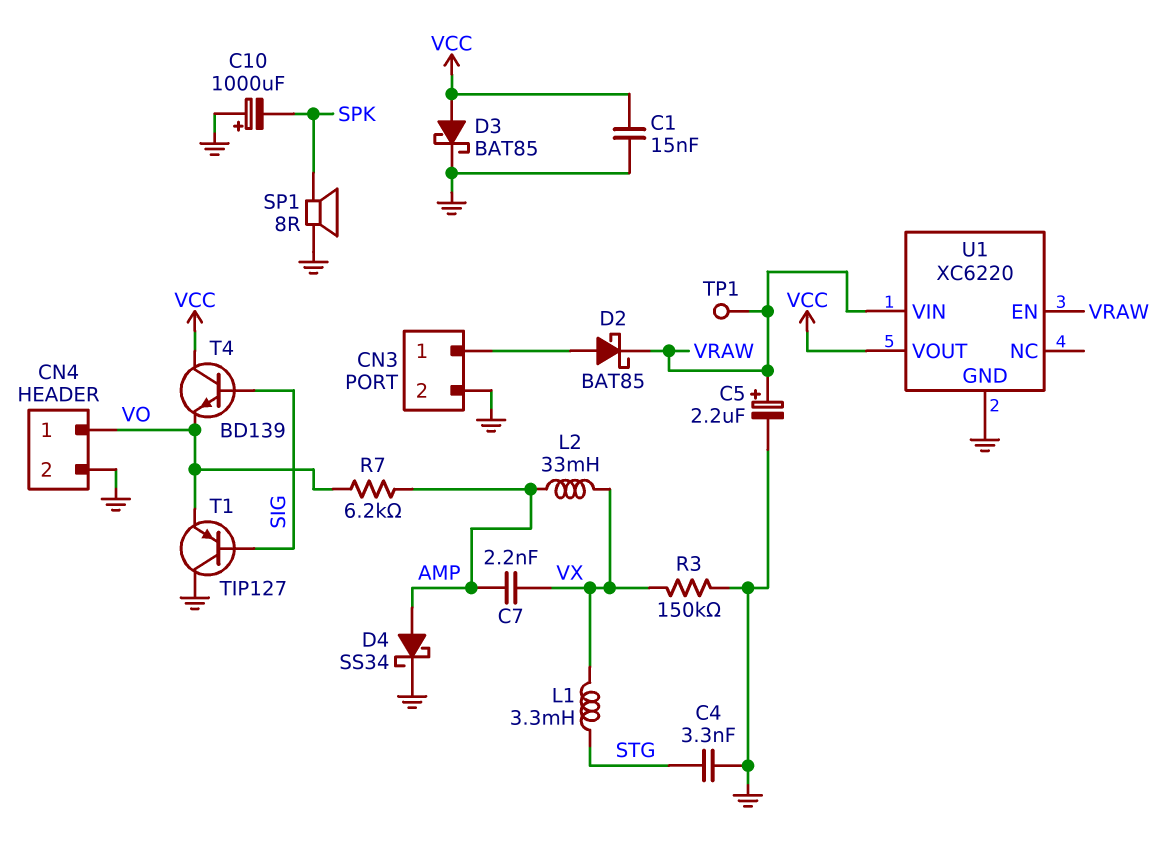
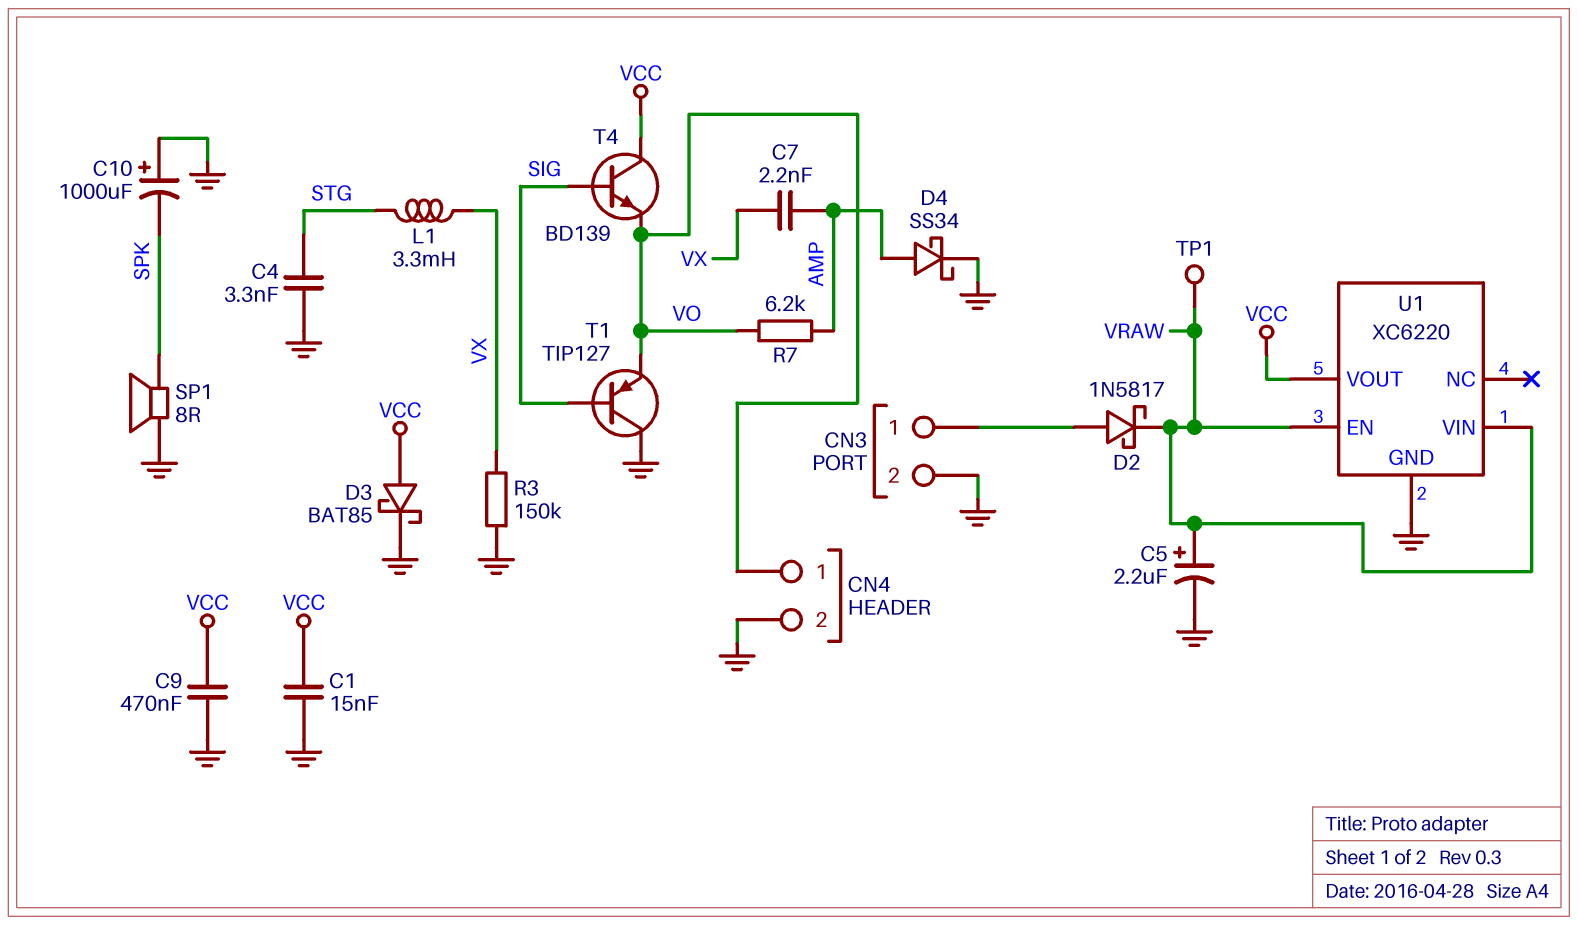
C9: none -> 470nF (GND, VCC)
D2: schottky BAT85 (A CN3/1, K VRAW) -> schottky 1N5817 (A CN3/1, K VRAW)
L2: 33mH (AMP, VX) -> none

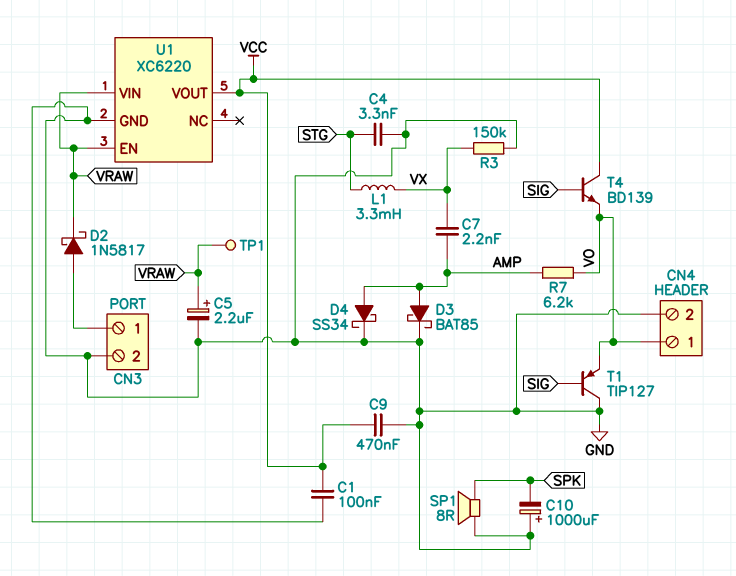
C1: 15nF (GND, VCC) -> 100nF (GND, VCC)
D3: schottky BAT85 (A VCC, K GND) -> schottky BAT85 (A AMP, K GND)

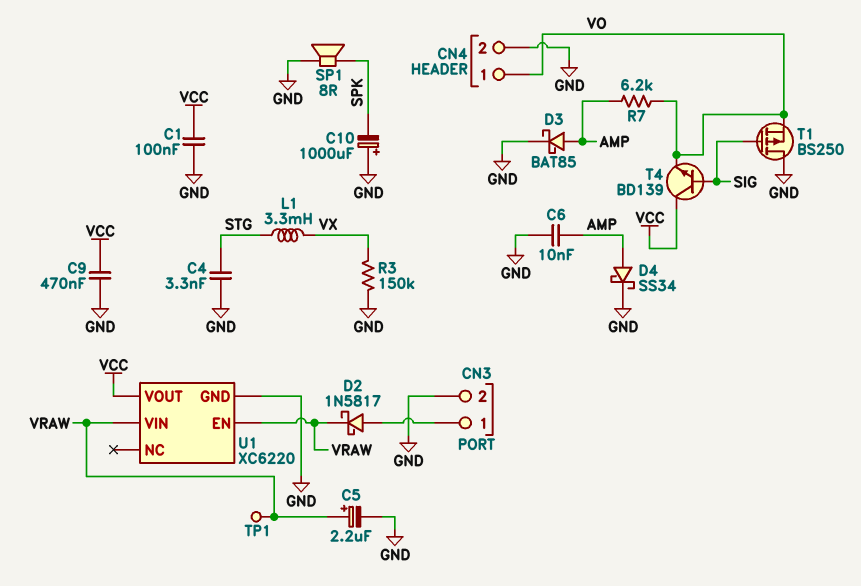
C6: none -> 10nF (AMP, GND)
C7: 2.2nF (AMP, VX) -> none
T1: PNP TIP127 (B SIG, C GND, E VO) -> PMOS BS250 (G SIG, D GND, S VO)

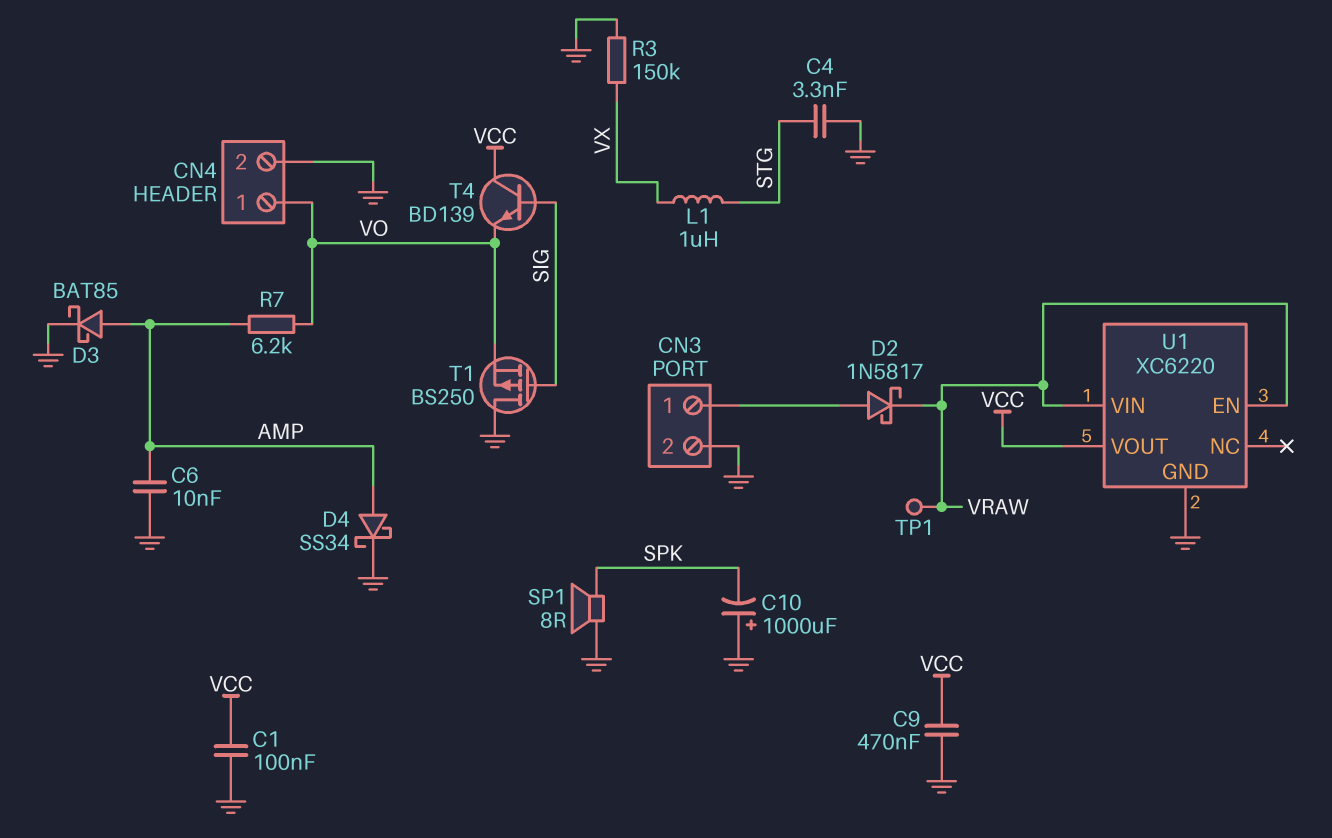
C5: 2.2uF (plus VRAW, minus GND) -> none
L1: 3.3mH (STG, VX) -> 1uH (STG, VX)

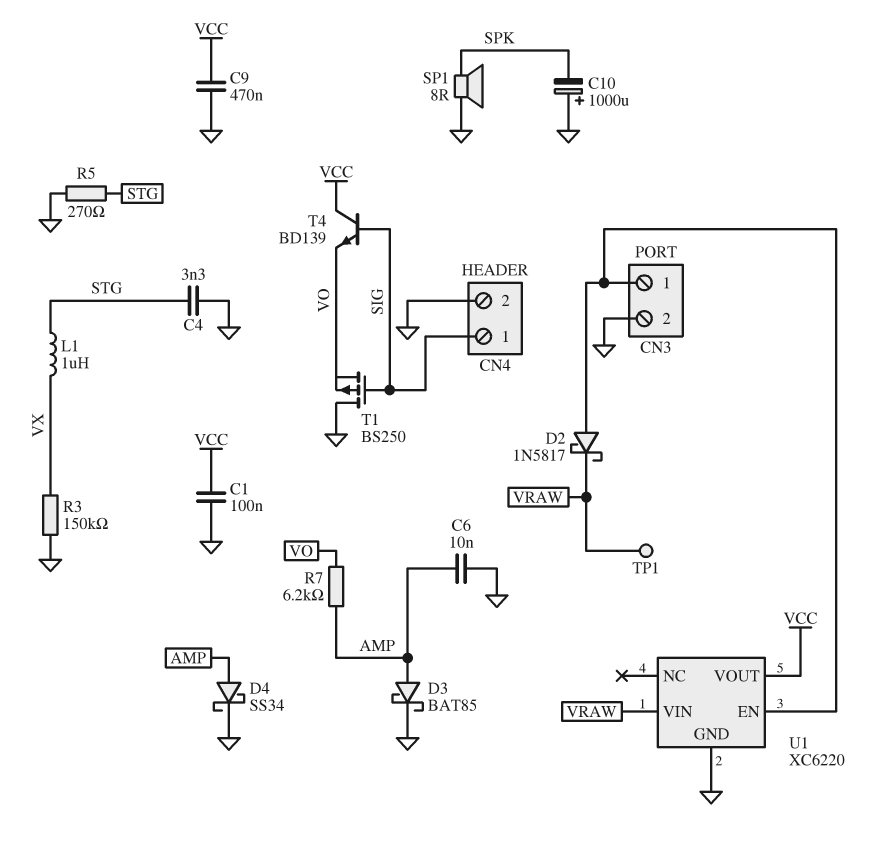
CN4 pin 1: VO -> SIG
R5: none -> 270 (GND, STG)
U1 pin EN: VRAW -> CN3/1

